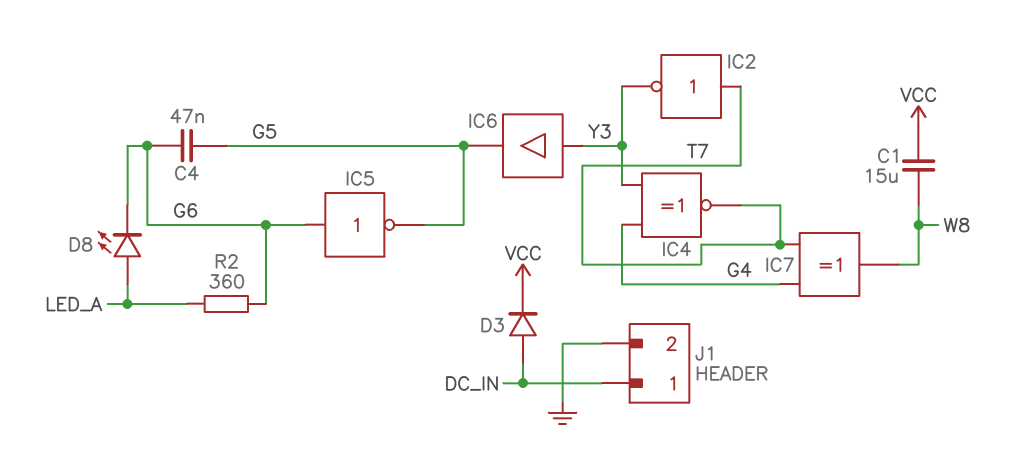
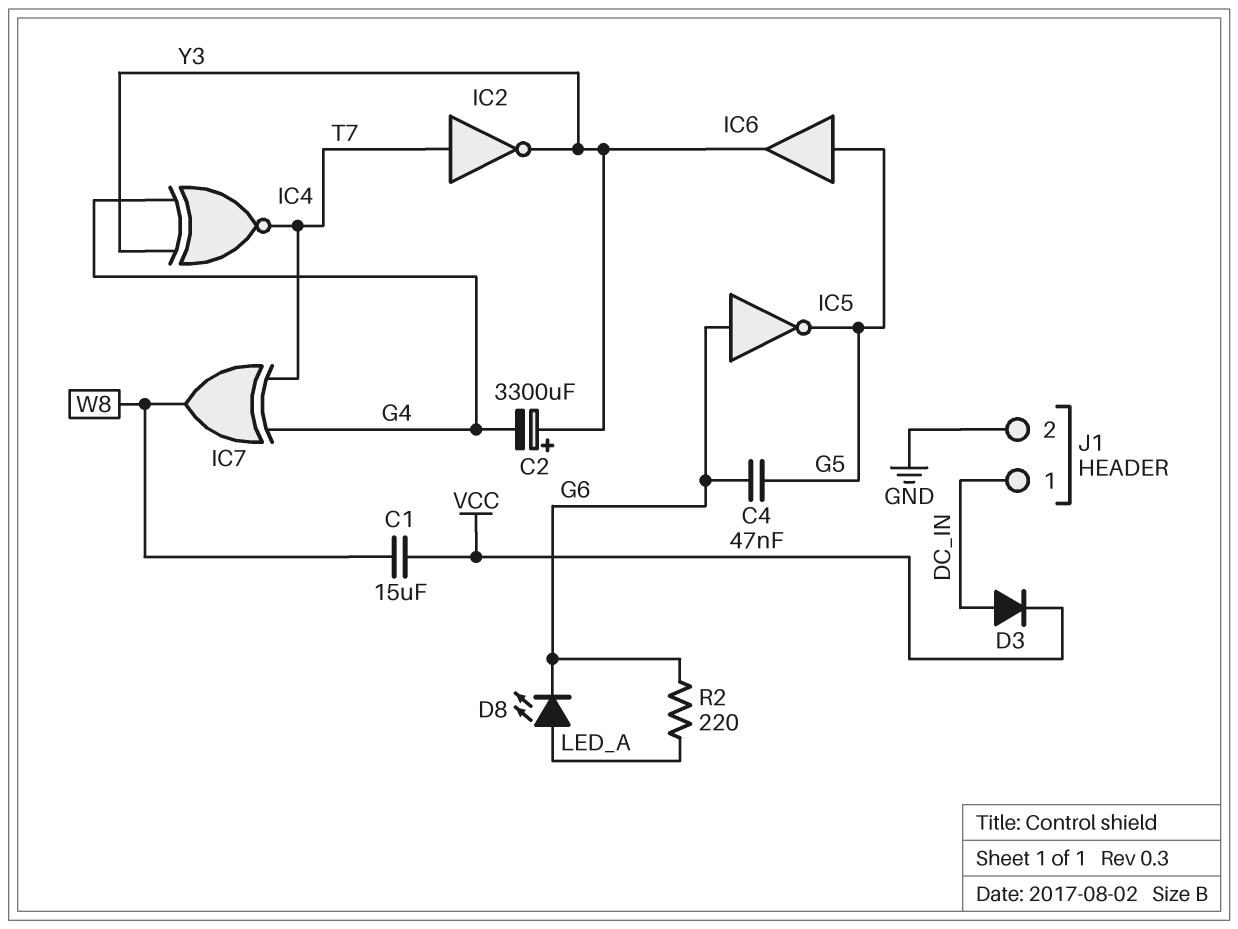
C2: none -> 3300uF (plus Y3, minus G4)
IC6: buffer (in Y3, out G5) -> buffer (in G5, out Y3)
R2: 360 (G6, LED_A) -> 220 (G6, LED_A)

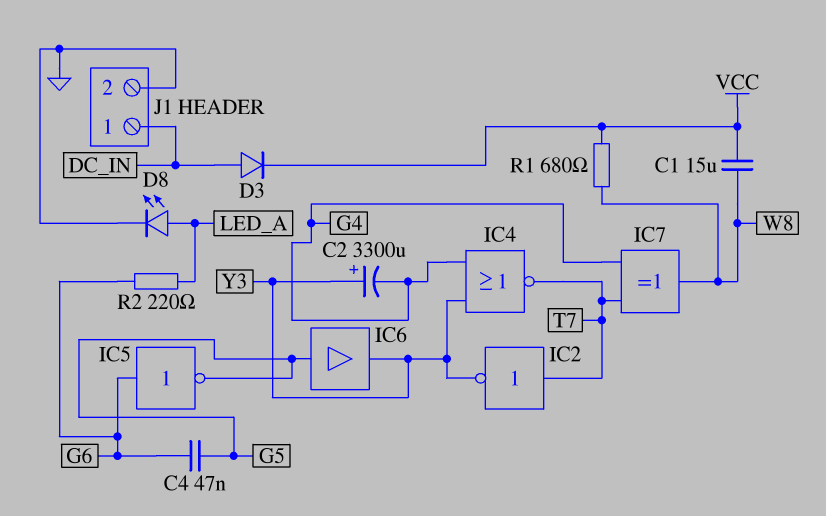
D8: LED (A LED_A, K G6) -> LED (A LED_A, K GND)
IC4: XNOR (in G4, in Y3, out T7) -> NOR (in G4, in Y3, out T7)
R1: none -> 680 (VCC, W8)

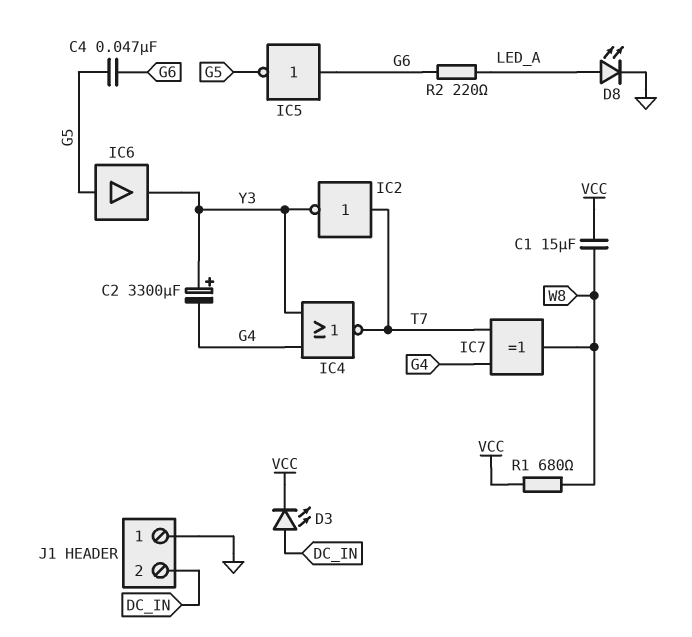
D3: diode (A DC_IN, K VCC) -> LED (A DC_IN, K VCC)
J1 pin 1: DC_IN -> GND
J1 pin 2: GND -> DC_IN

